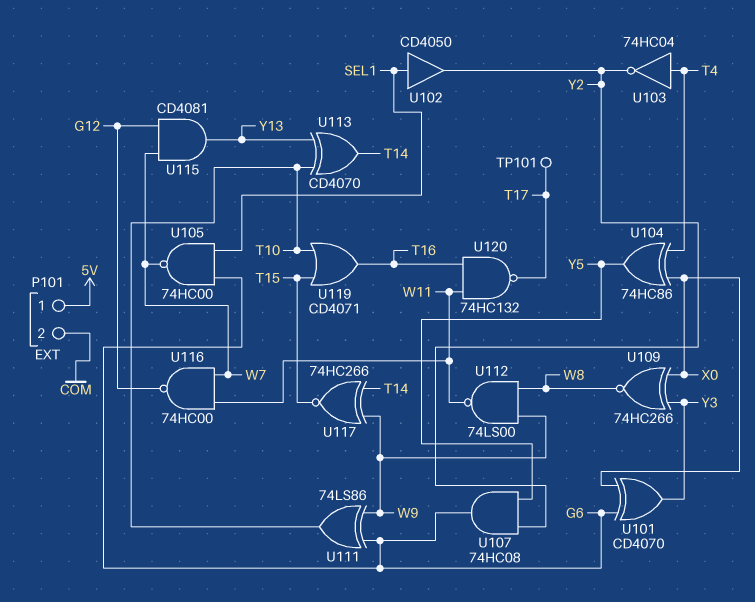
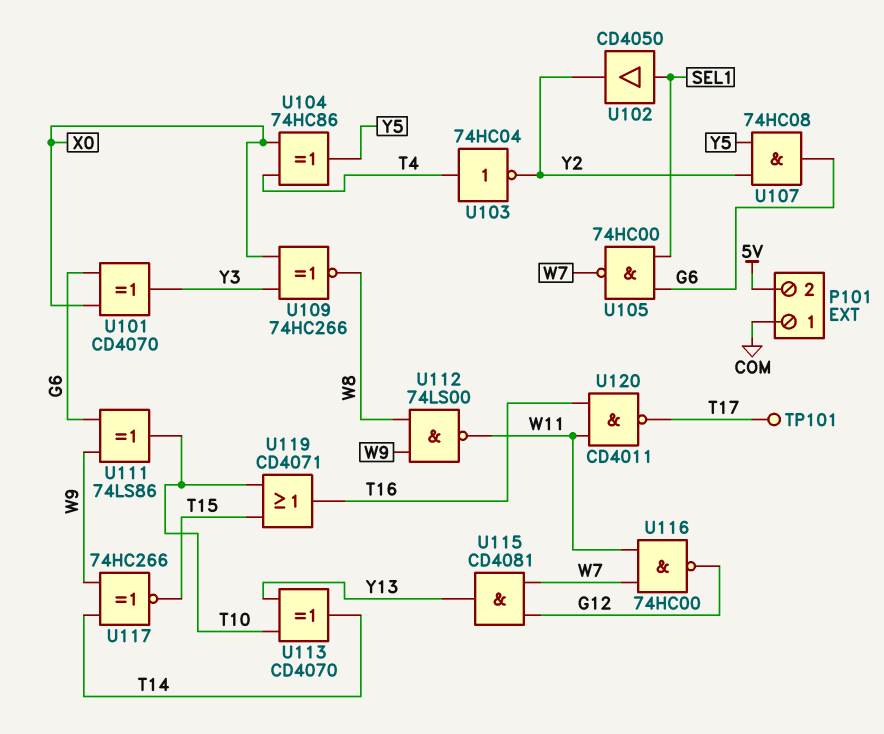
P101 pin 1: 5V -> COM
P101 pin 2: COM -> 5V
U120: NAND 74HC132 (in T16, in W11, out T17) -> NAND CD4011 (in T16, in W11, out T17)

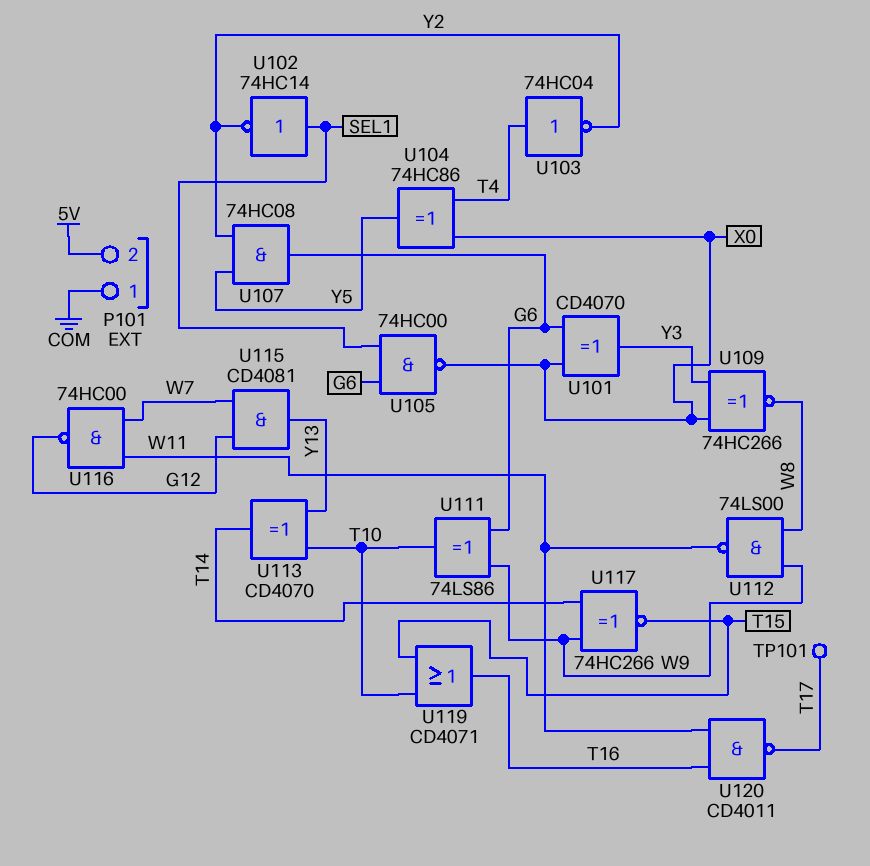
U102: buffer CD4050 (in SEL1, out Y2) -> NOT 74HC14 (in SEL1, out Y2)
U105: NAND 74HC00 (in G6, in SEL1, out W7) -> NAND 74HC00 (in G6, in SEL1, out X0)

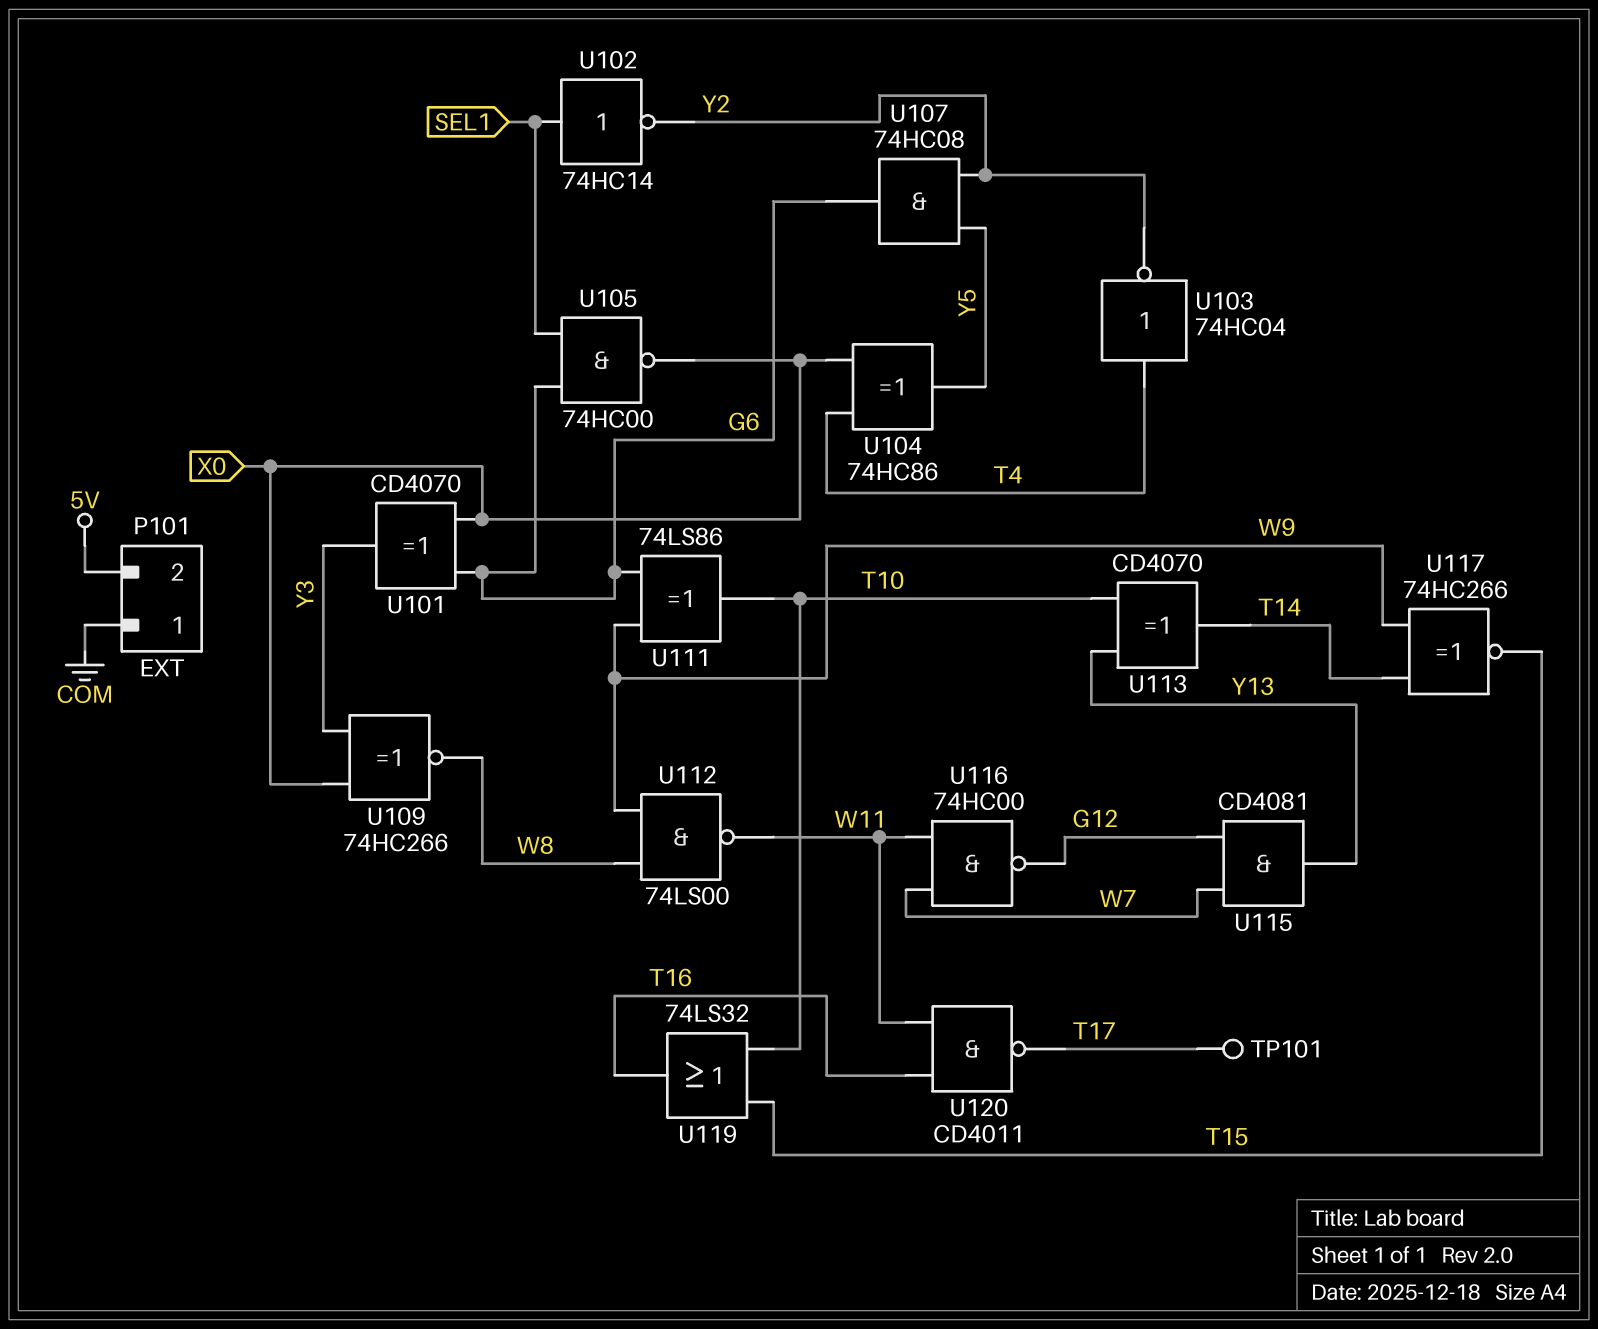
U119: OR CD4071 (in T10, in T15, out T16) -> OR 74LS32 (in T10, in T15, out T16)

